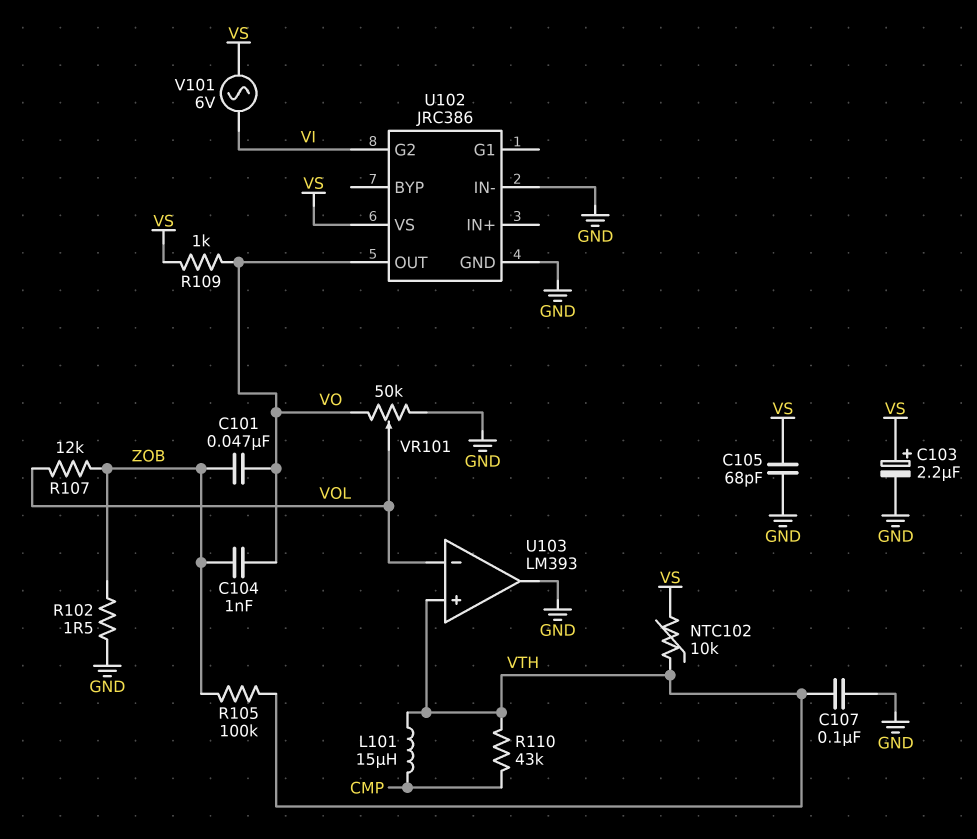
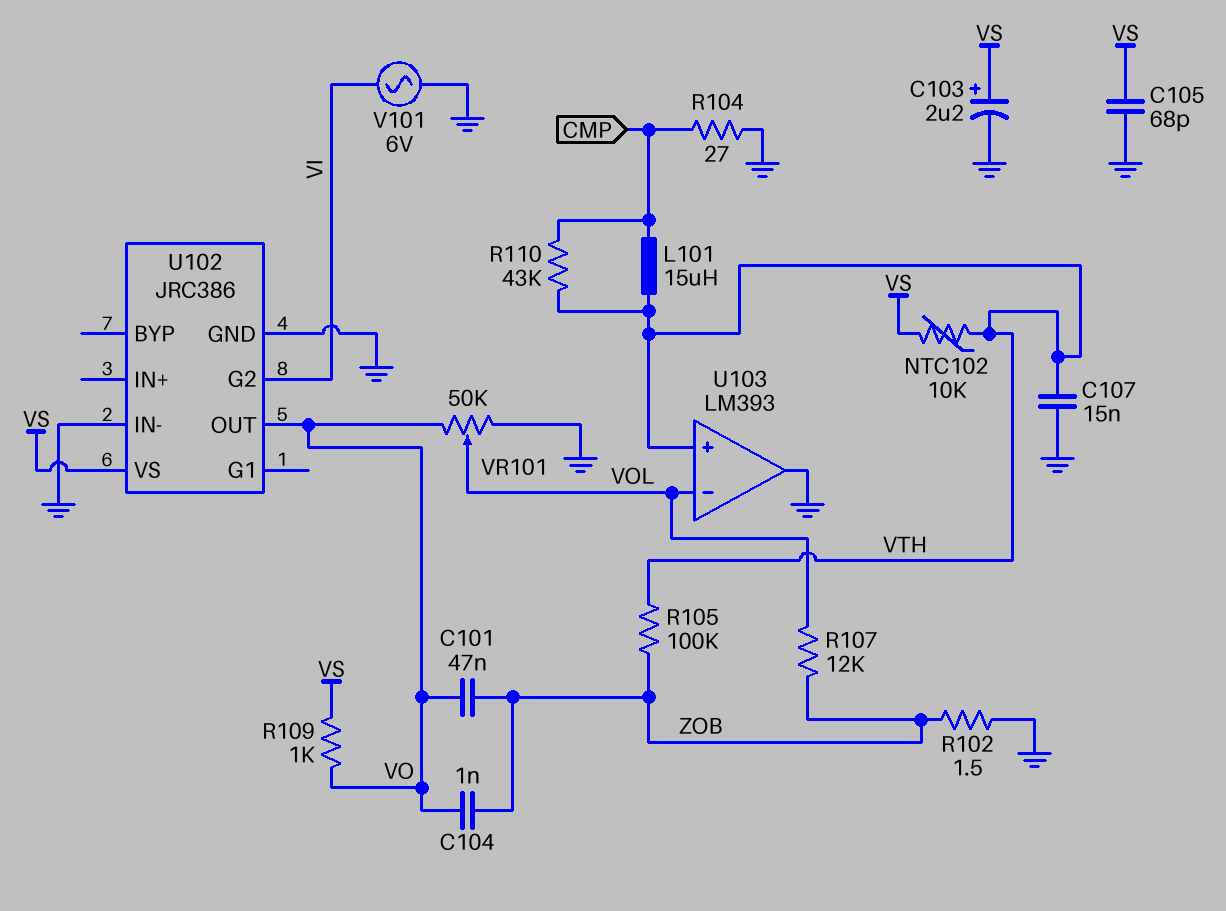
C107: 100nF (GND, VTH) -> 15nF (GND, VTH)
R104: none -> 27 (CMP, GND)
V101: AC 6V (VI, VS) -> AC 6V (GND, VI)

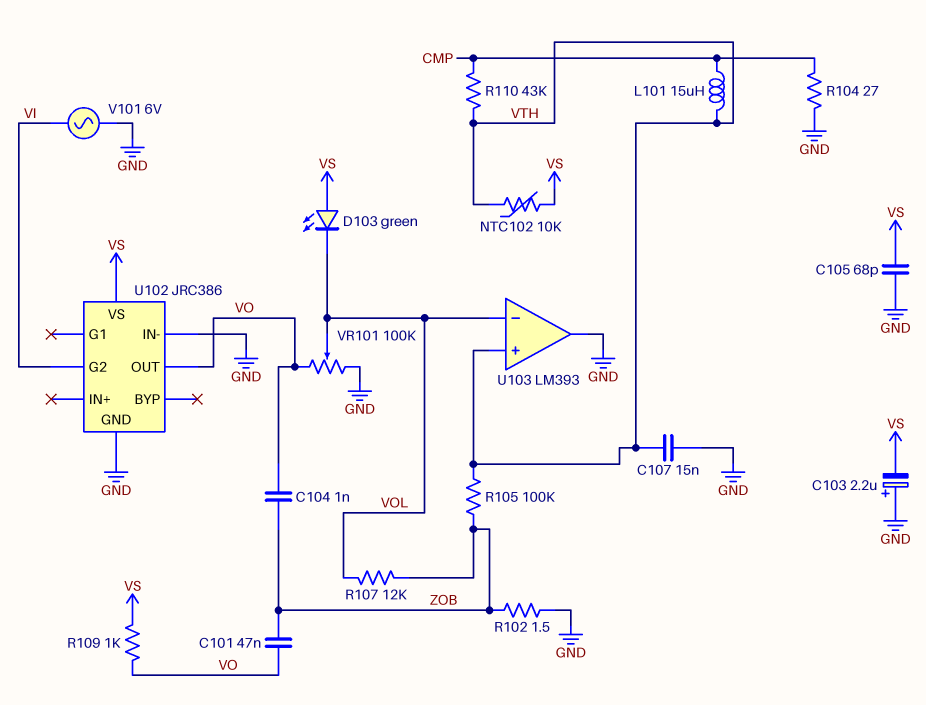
C103: 2.2uF (plus VS, minus GND) -> 2.2uF (plus GND, minus VS)
D103: none -> LED green (A VS, K VOL)
VR101: 50k (GND, VO, wiper VOL) -> 100k (GND, VO, wiper VOL)

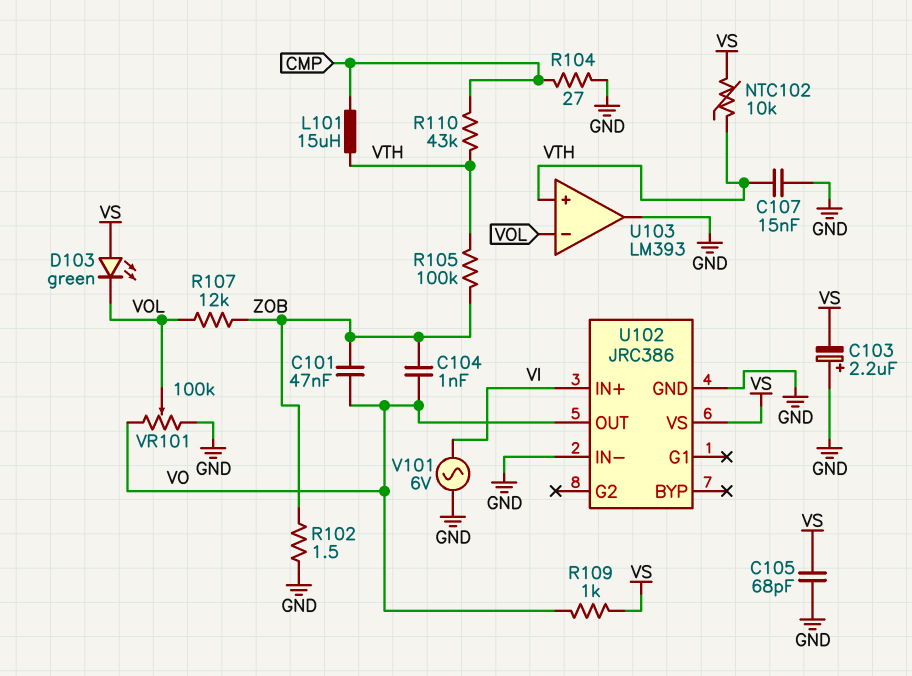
U102 pin G2: VI -> none
U102 pin IN+: none -> VI

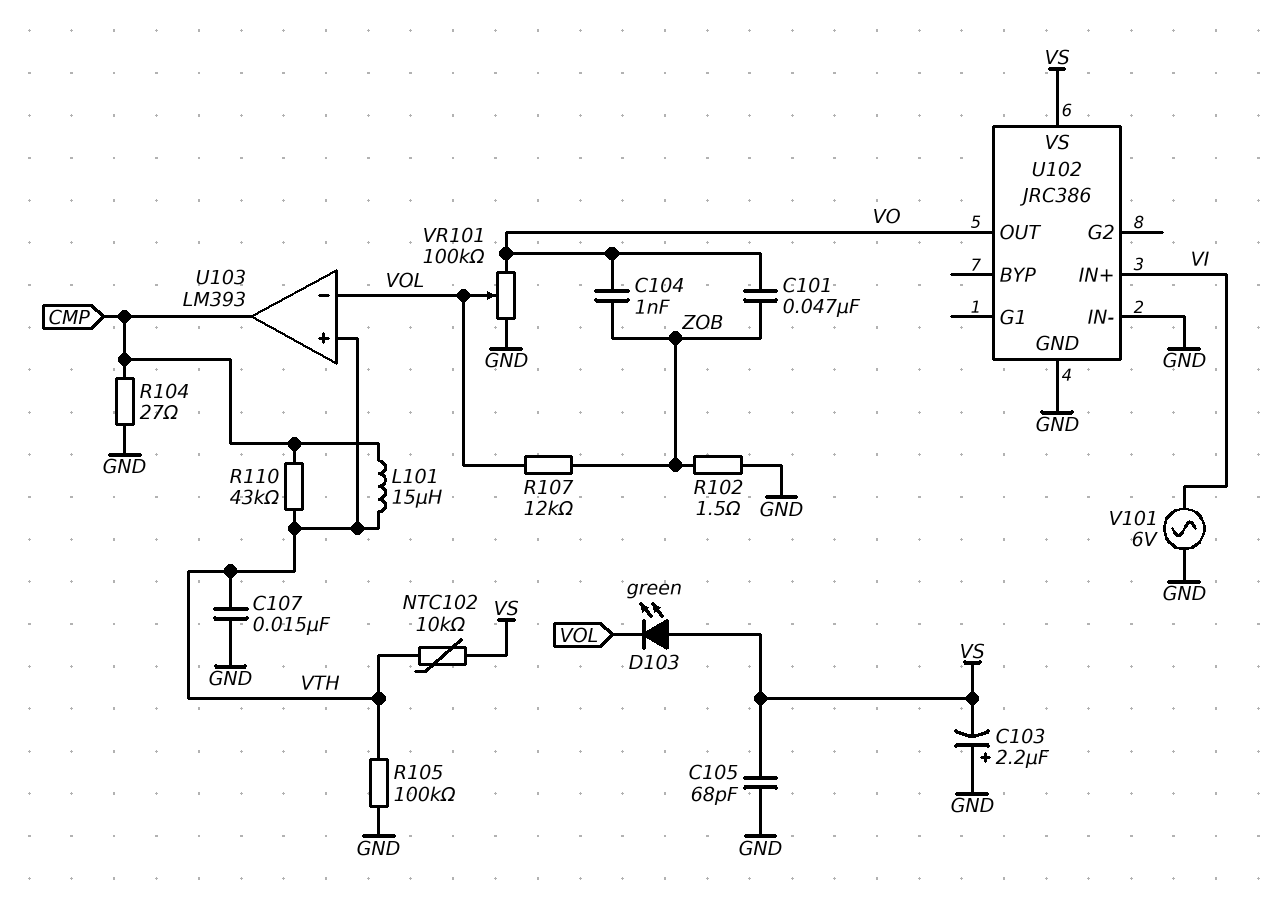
R105: 100k (VTH, ZOB) -> 100k (GND, VTH)
R109: 1k (VO, VS) -> none
U103 pin out: GND -> CMP

